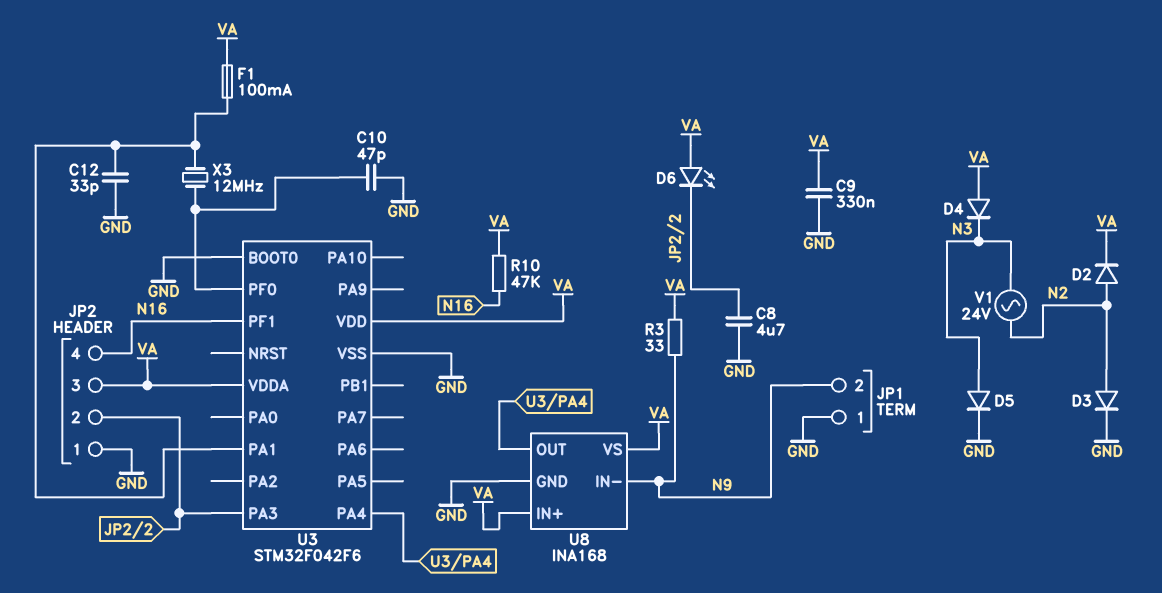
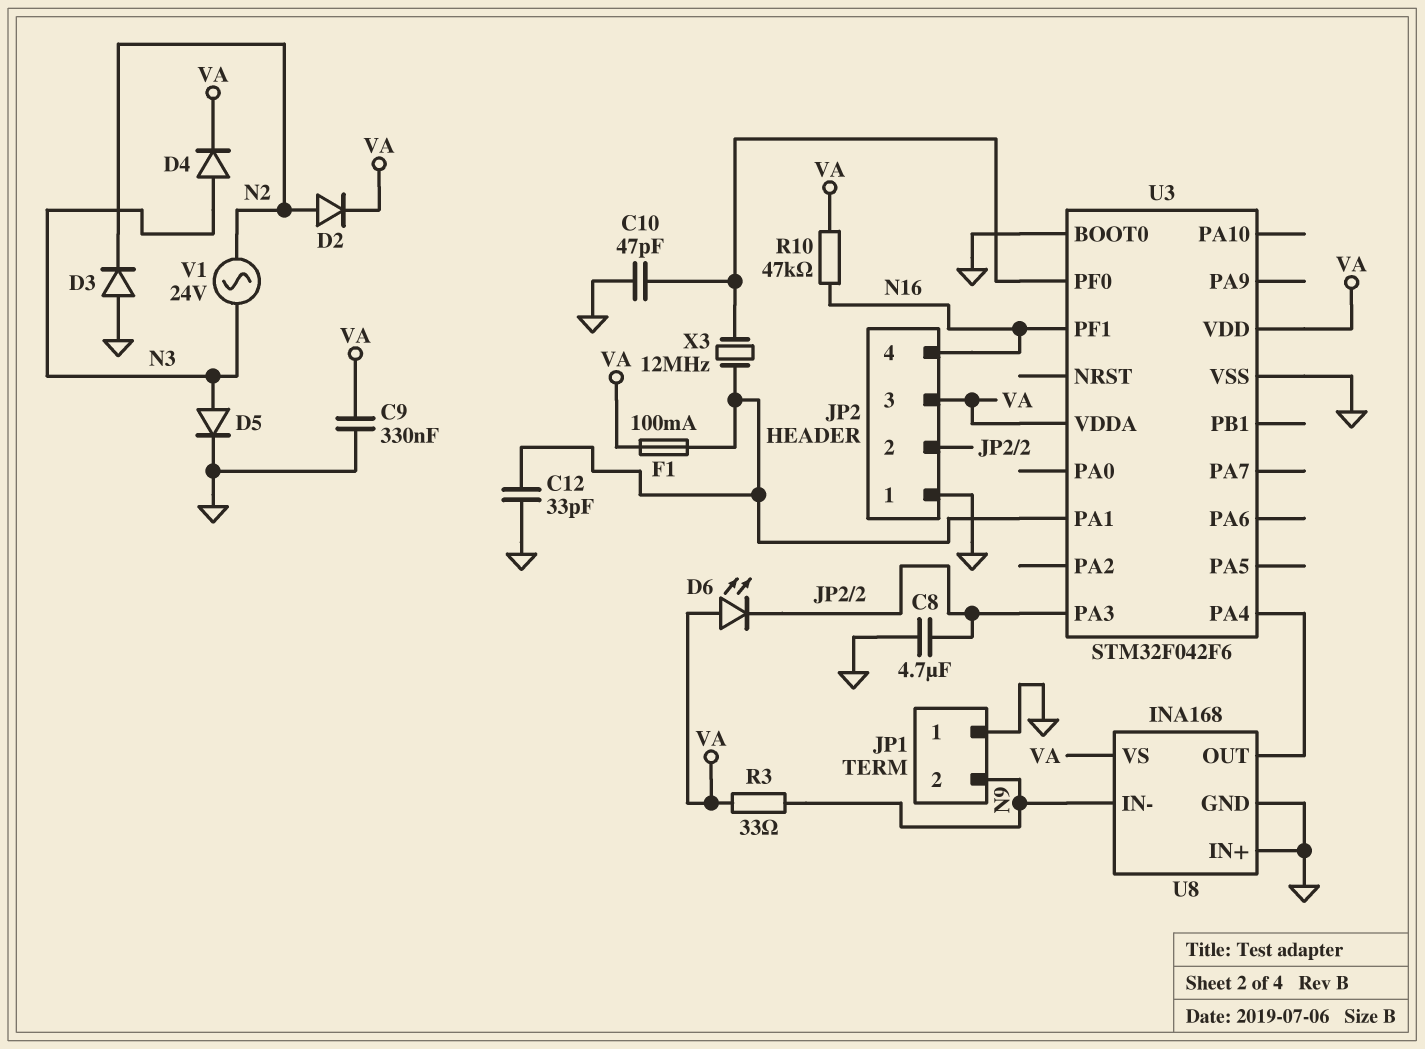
D3: diode (A N2, K GND) -> diode (A GND, K N2)
D4: diode (A VA, K N3) -> diode (A N3, K VA)
U8 pin IN+: VA -> GND

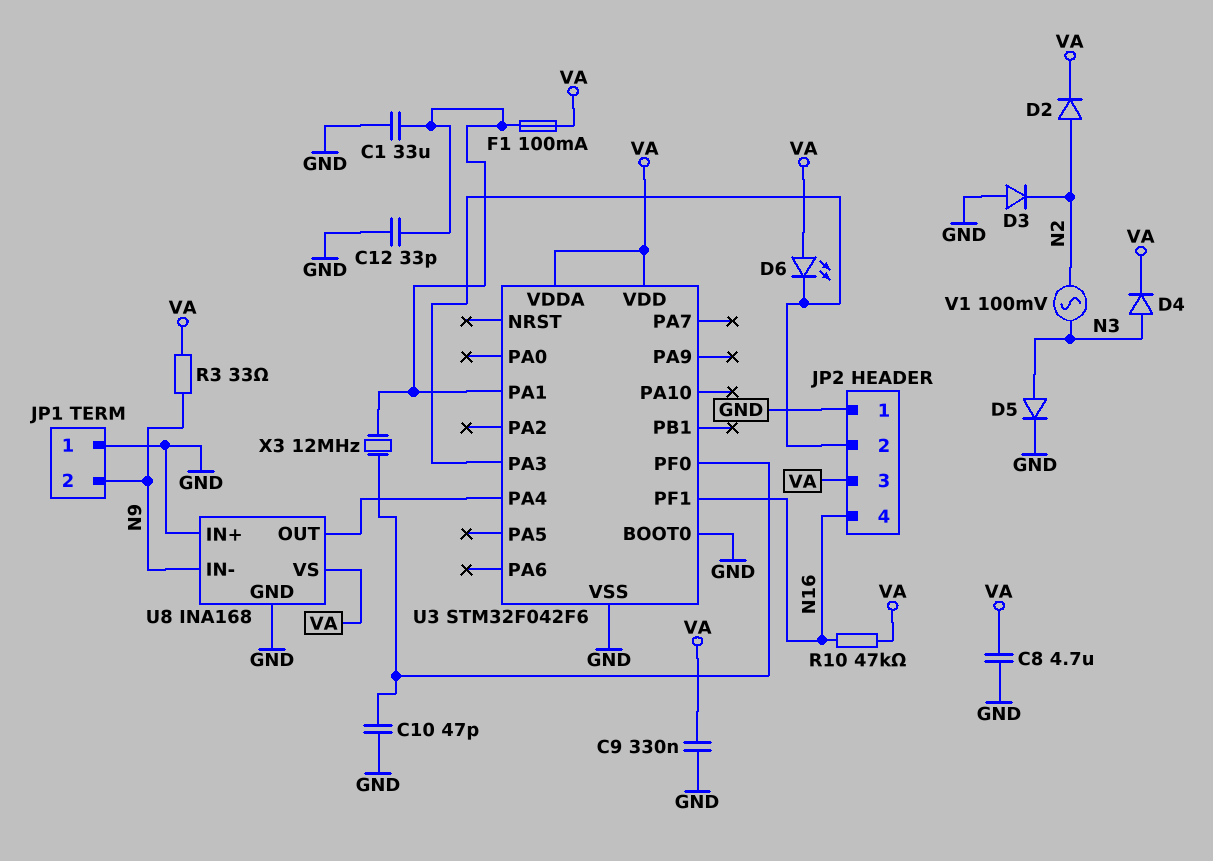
C1: none -> 33uF (GND, U3/PA1)
C8: 4.7uF (GND, JP2/2) -> 4.7uF (GND, VA)
V1: AC 24V (N2, N3) -> AC 100mV (N2, N3)

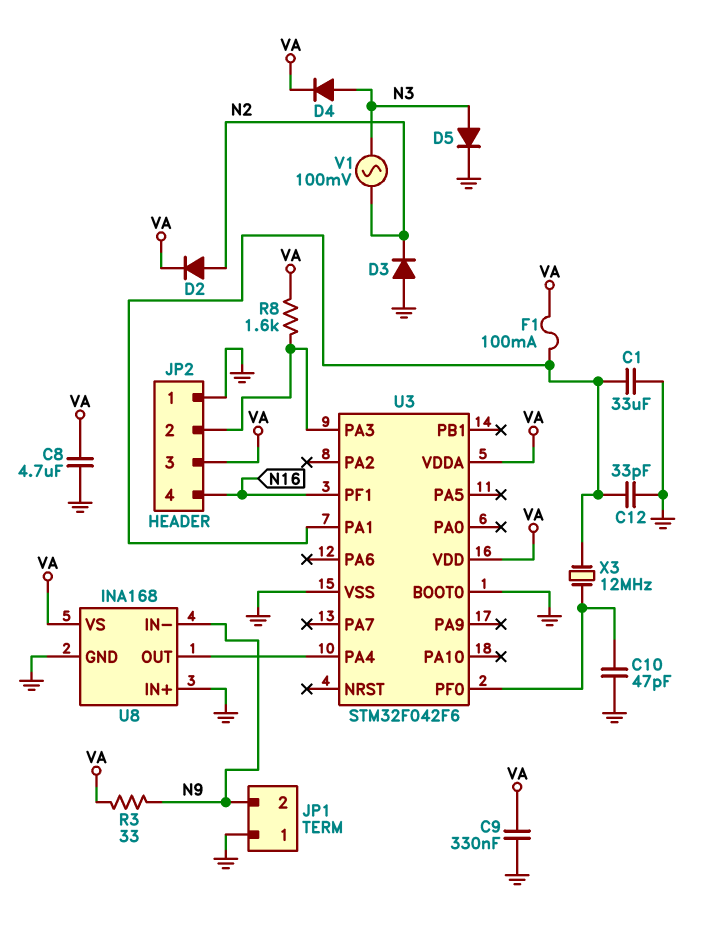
D6: LED (A VA, K JP2/2) -> none
R8: none -> 1.6k (JP2/2, VA)
R10: 47k (N16, VA) -> none

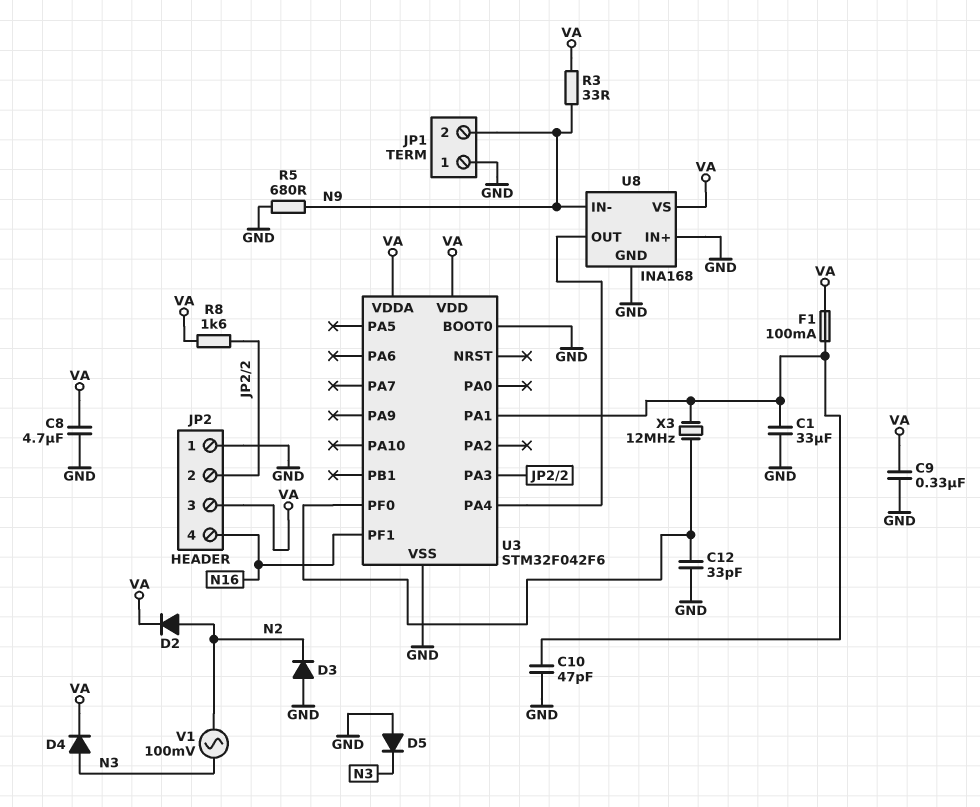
C10: 47pF (GND, U3/PF0) -> 47pF (GND, U3/PA1)
C12: 33pF (GND, U3/PA1) -> 33pF (GND, U3/PF0)
D5: diode (A N3, K GND) -> diode (A GND, K N3)
R5: none -> 680 (GND, N9)

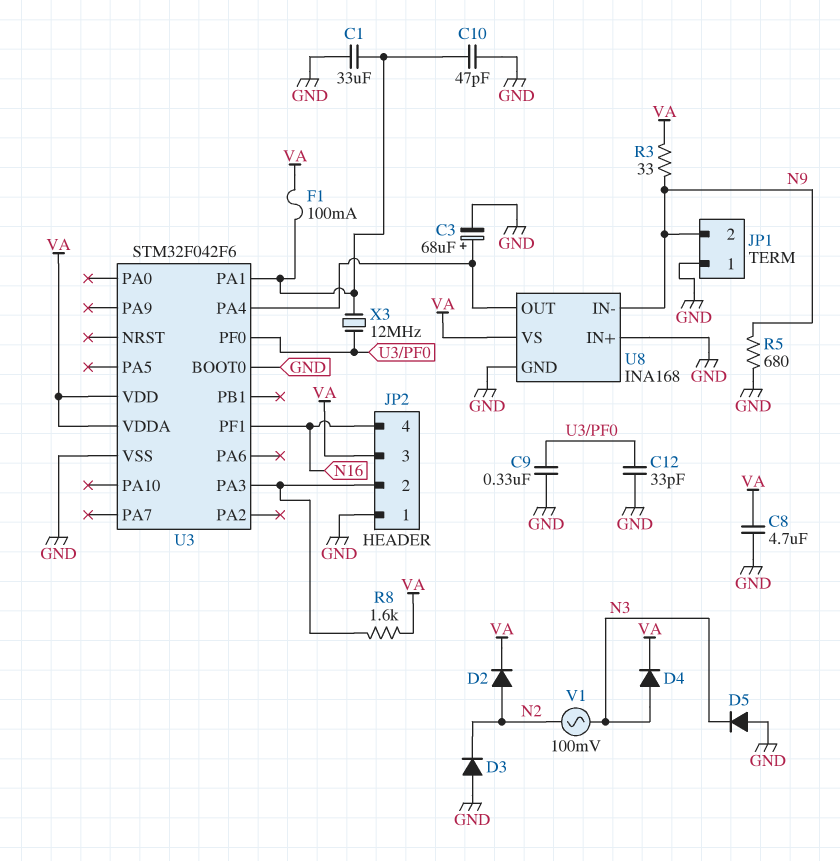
C3: none -> 68uF (plus U3/PA4, minus GND)
C9: 330nF (GND, VA) -> 330nF (GND, U3/PF0)

